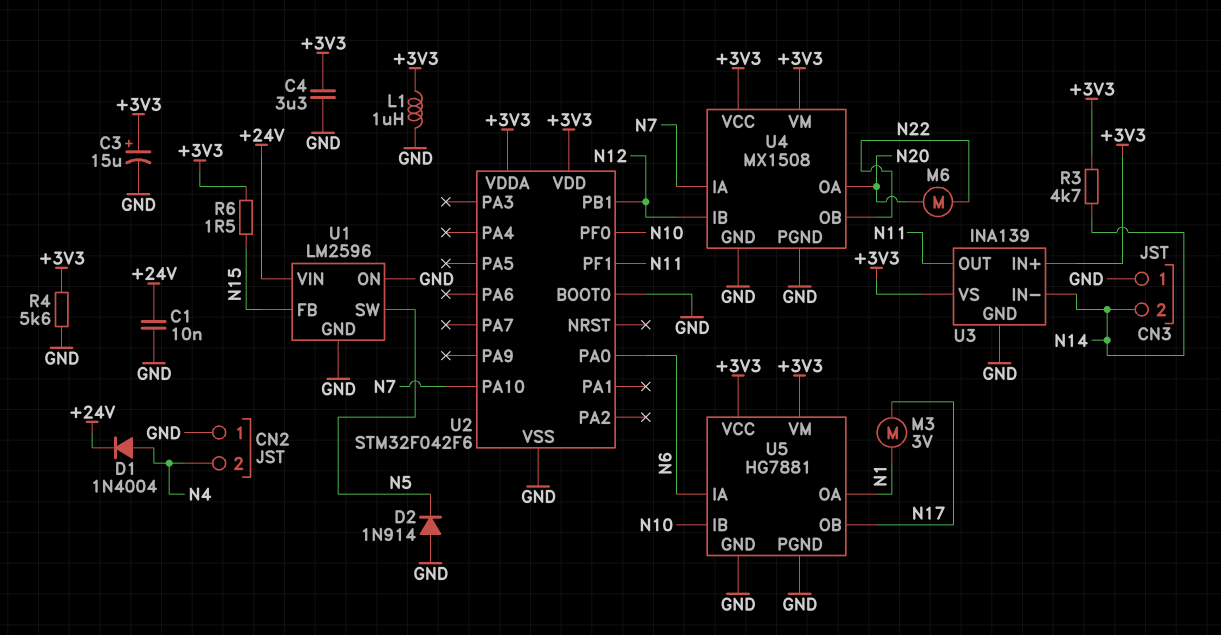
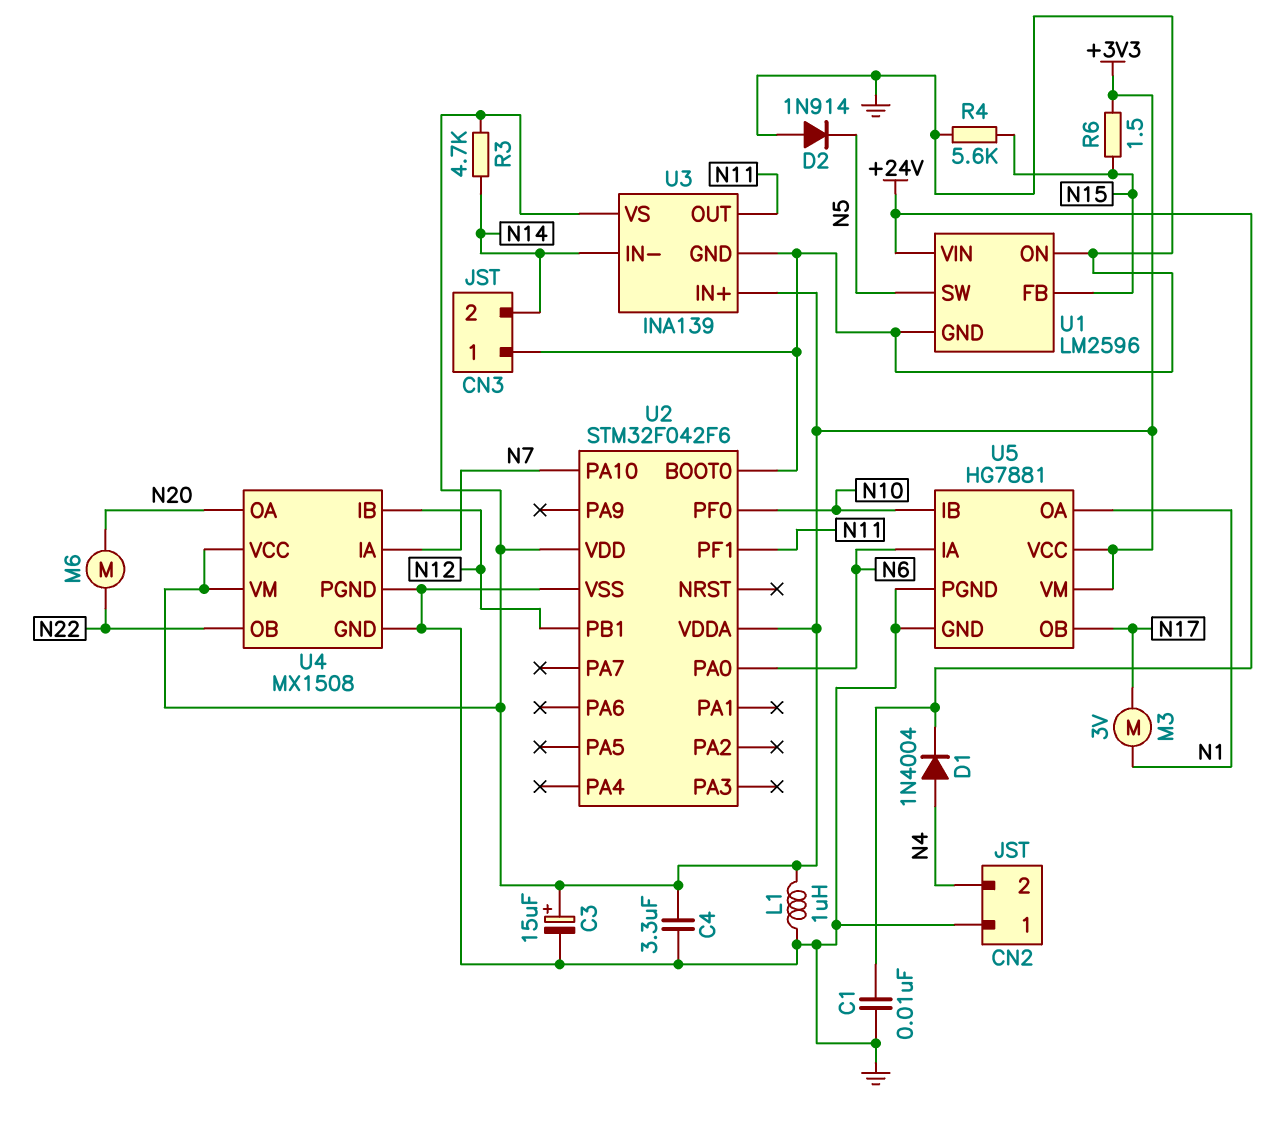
R4: 5.6k (+3V3, GND) -> 5.6k (GND, N15)

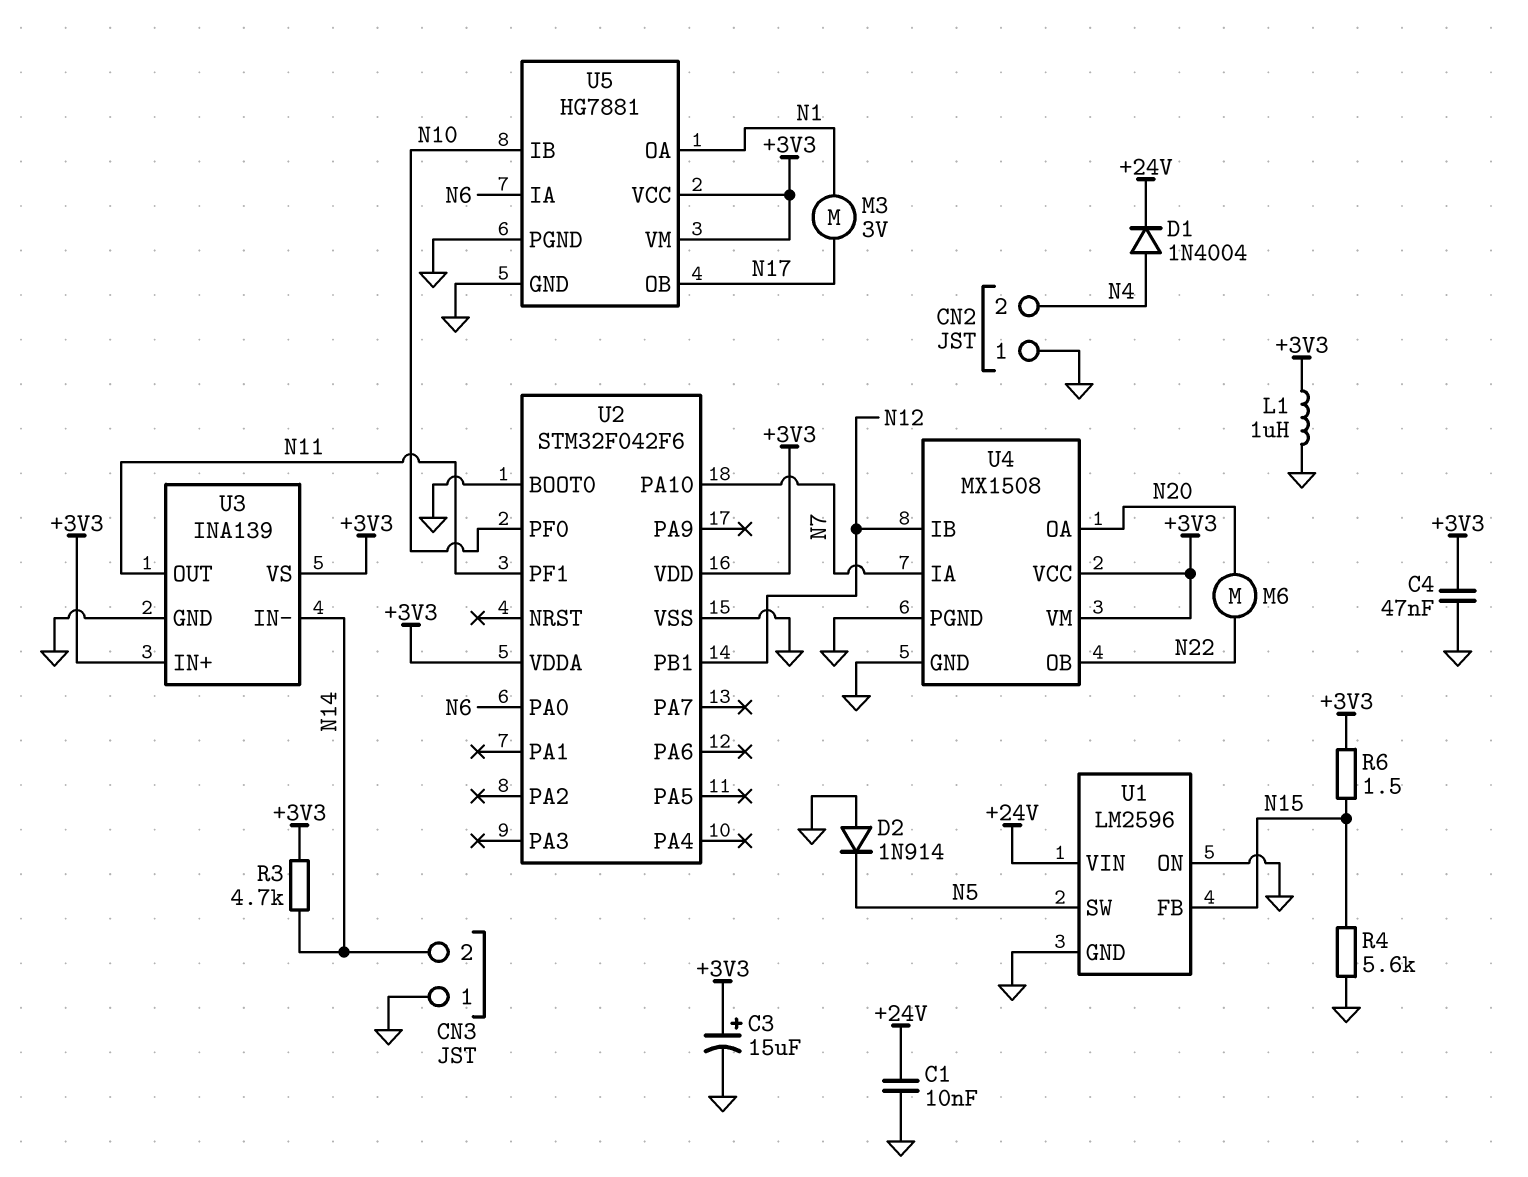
C4: 3.3uF (+3V3, GND) -> 47nF (+3V3, GND)

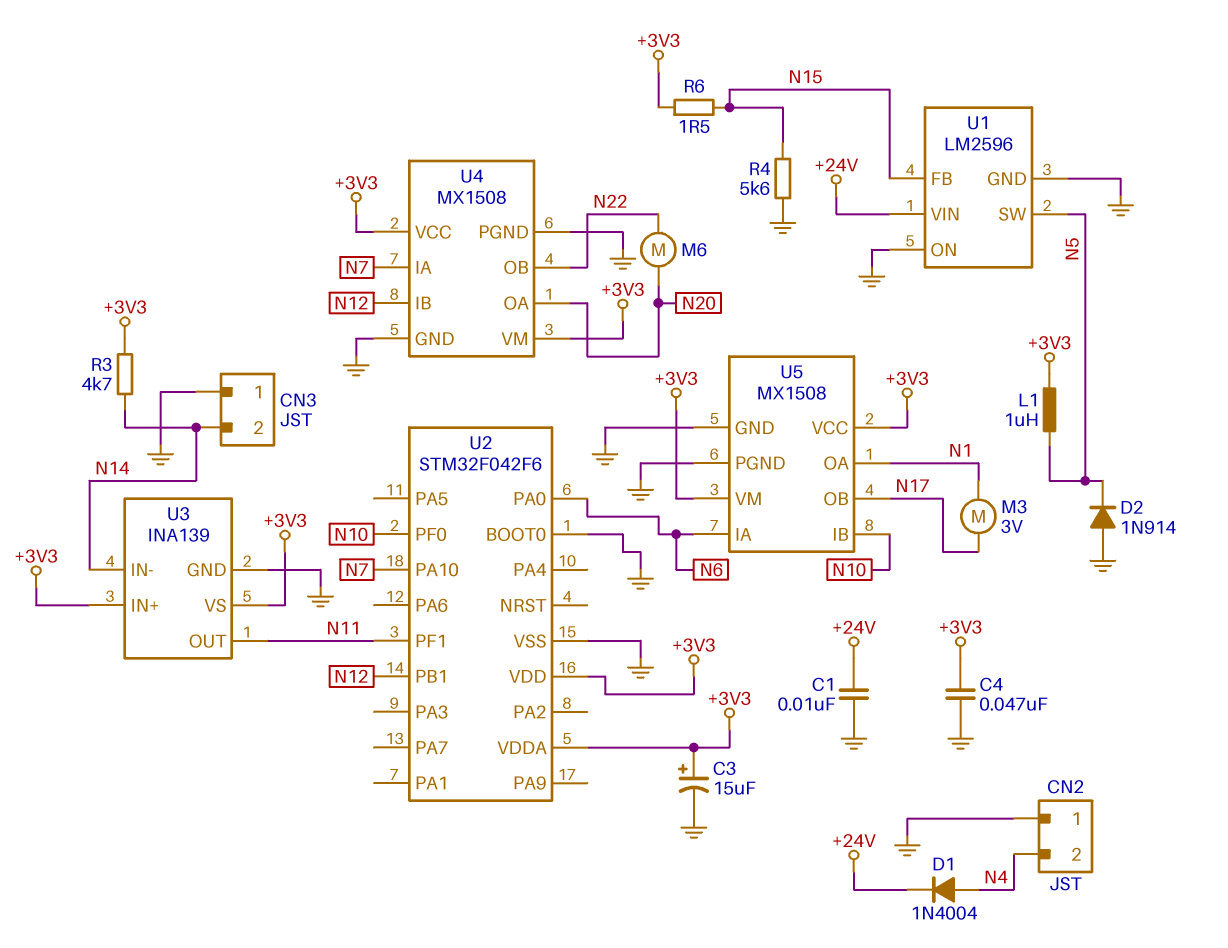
L1: 1uH (+3V3, GND) -> 1uH (+3V3, N5)
U5: HG7881 -> MX1508

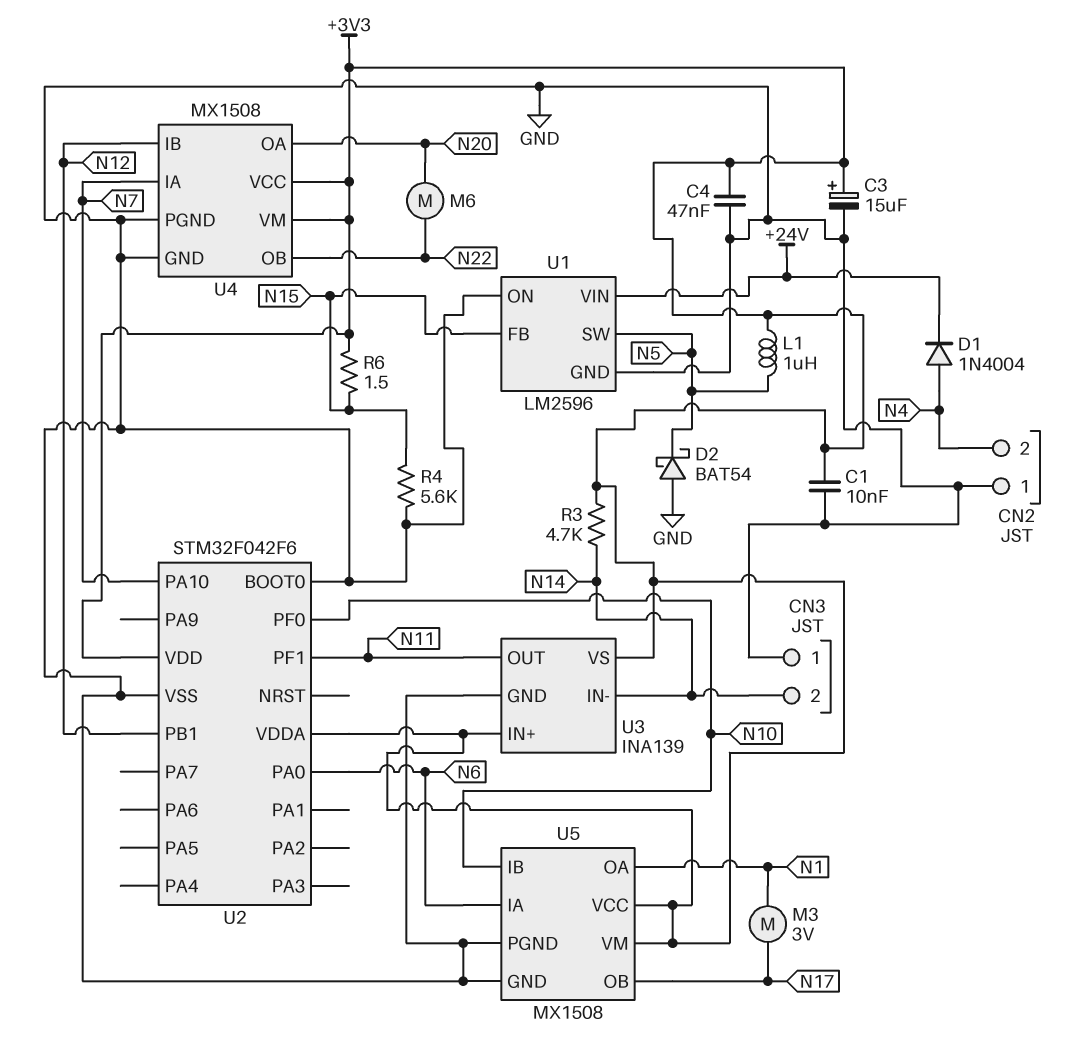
C1: 10nF (+24V, GND) -> 10nF (+3V3, GND)
D2: diode 1N914 (A GND, K N5) -> schottky BAT54 (A GND, K N5)

